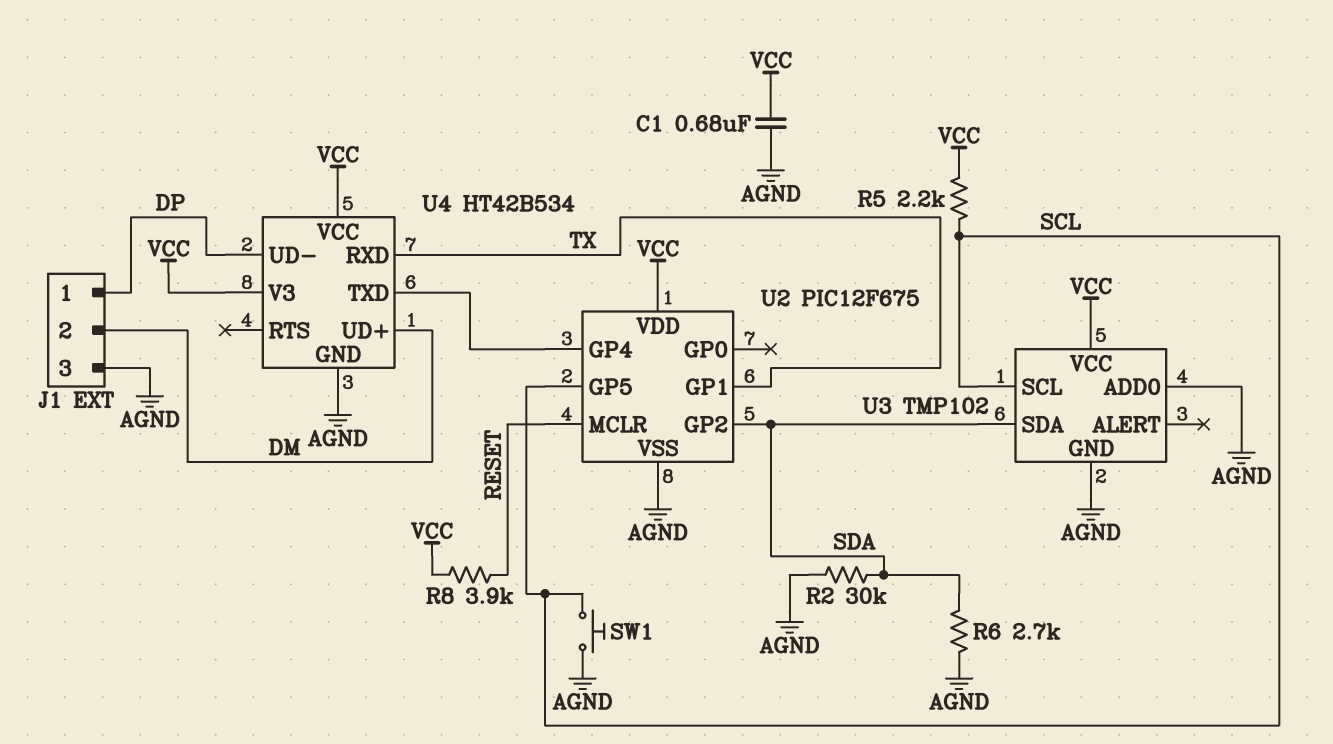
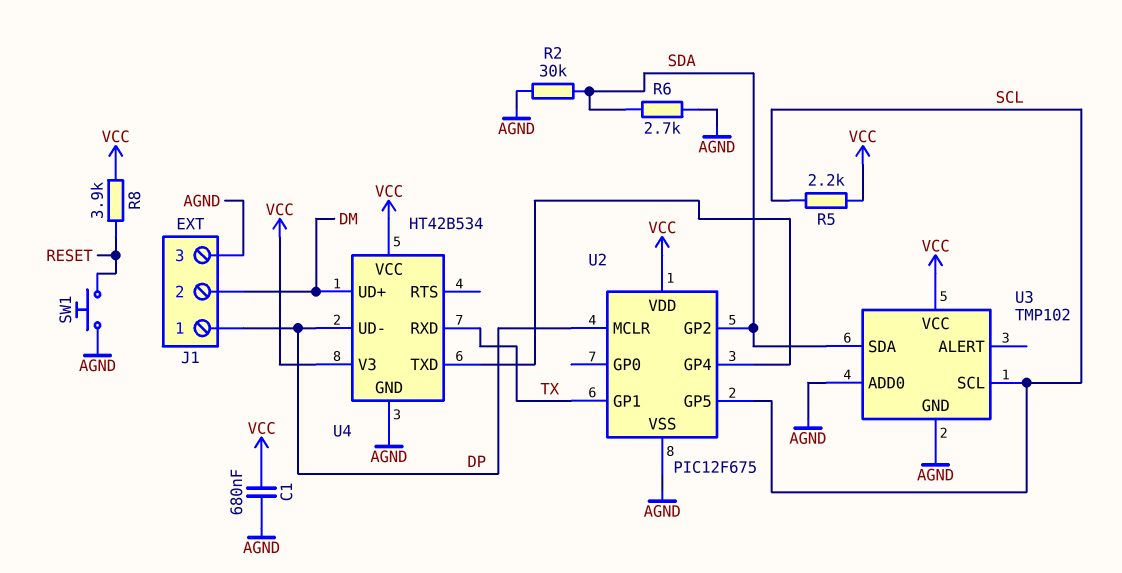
SW1: button (AGND, SCL) -> button (AGND, RESET)
U2 pin MCLR: RESET -> DP

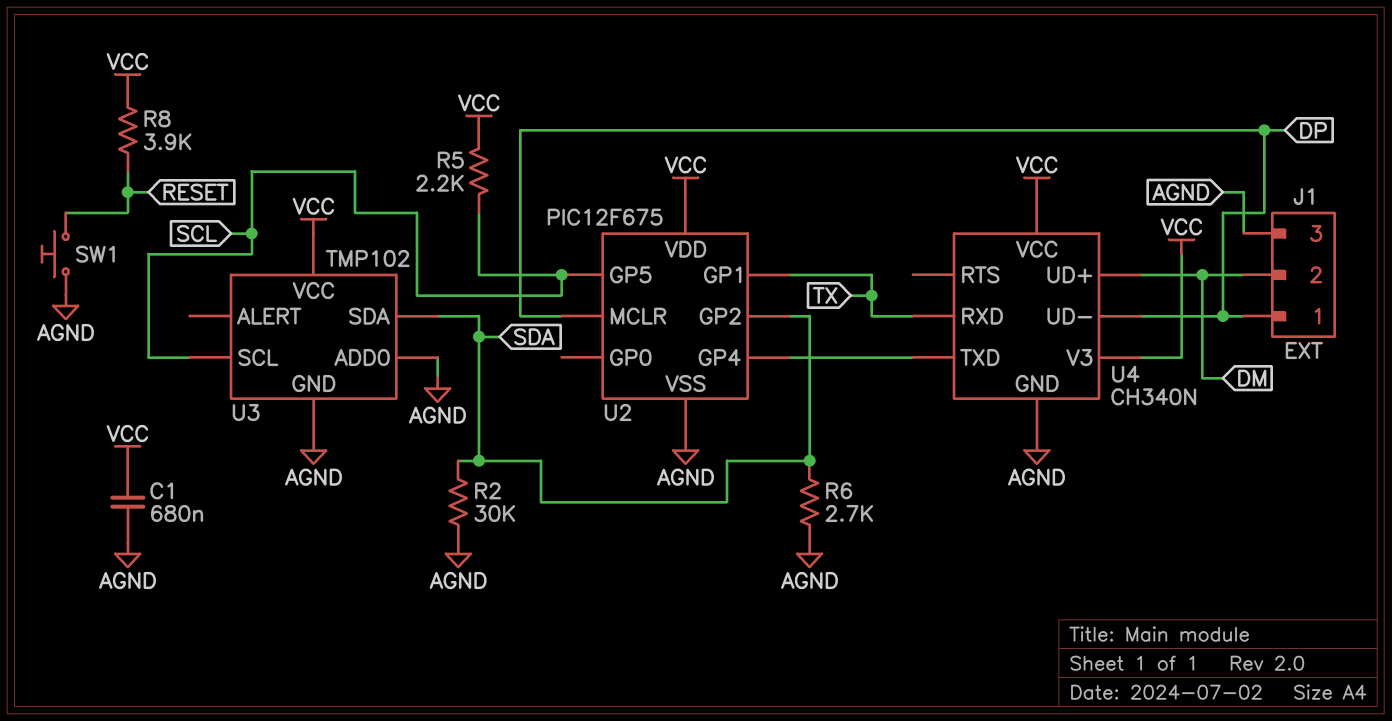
U4: HT42B534 -> CH340N

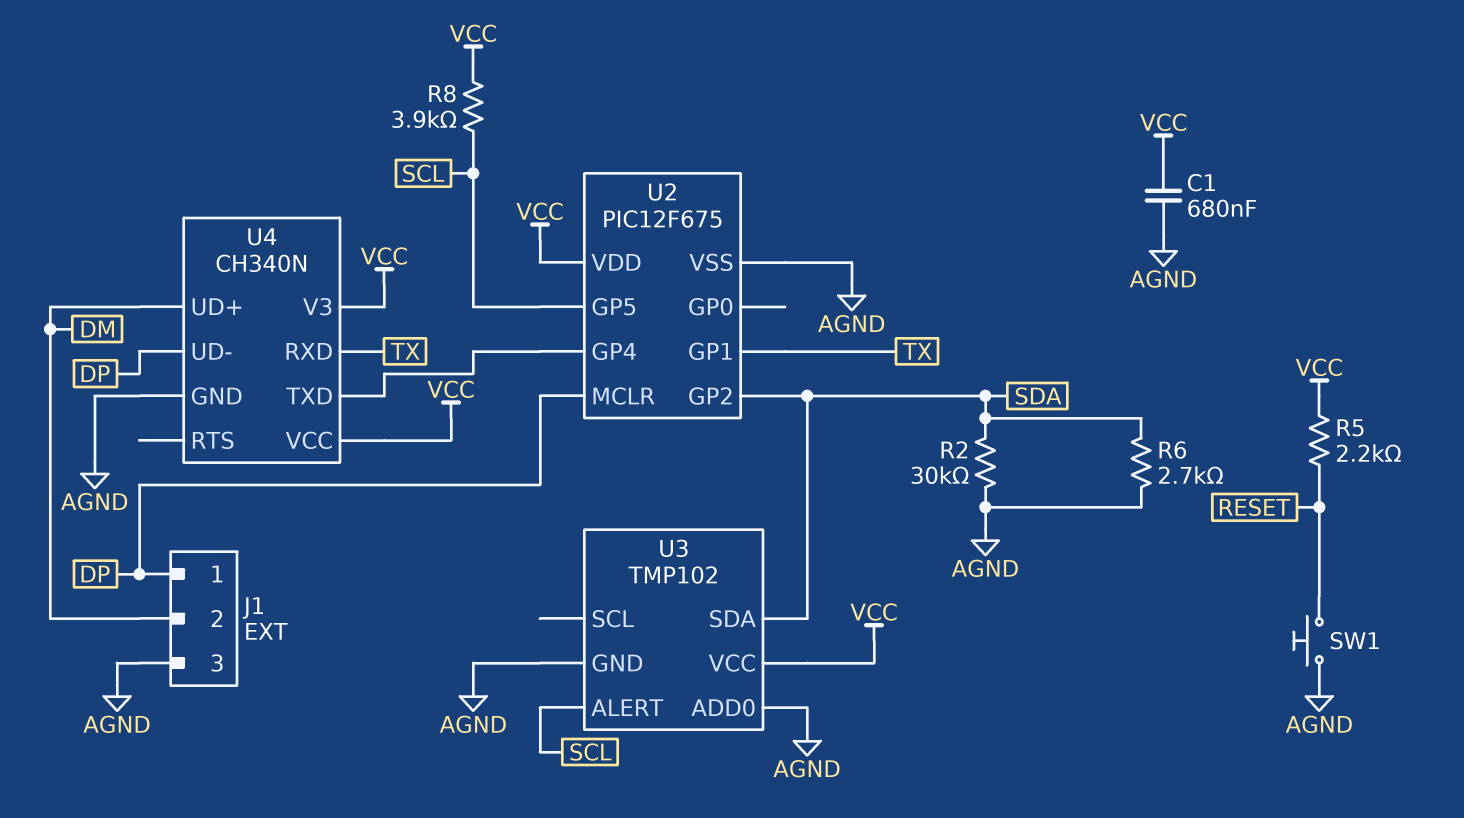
R5: 2.2k (SCL, VCC) -> 2.2k (RESET, VCC)
R8: 3.9k (RESET, VCC) -> 3.9k (SCL, VCC)
U3 pin ALERT: none -> SCL
U3 pin SCL: SCL -> none

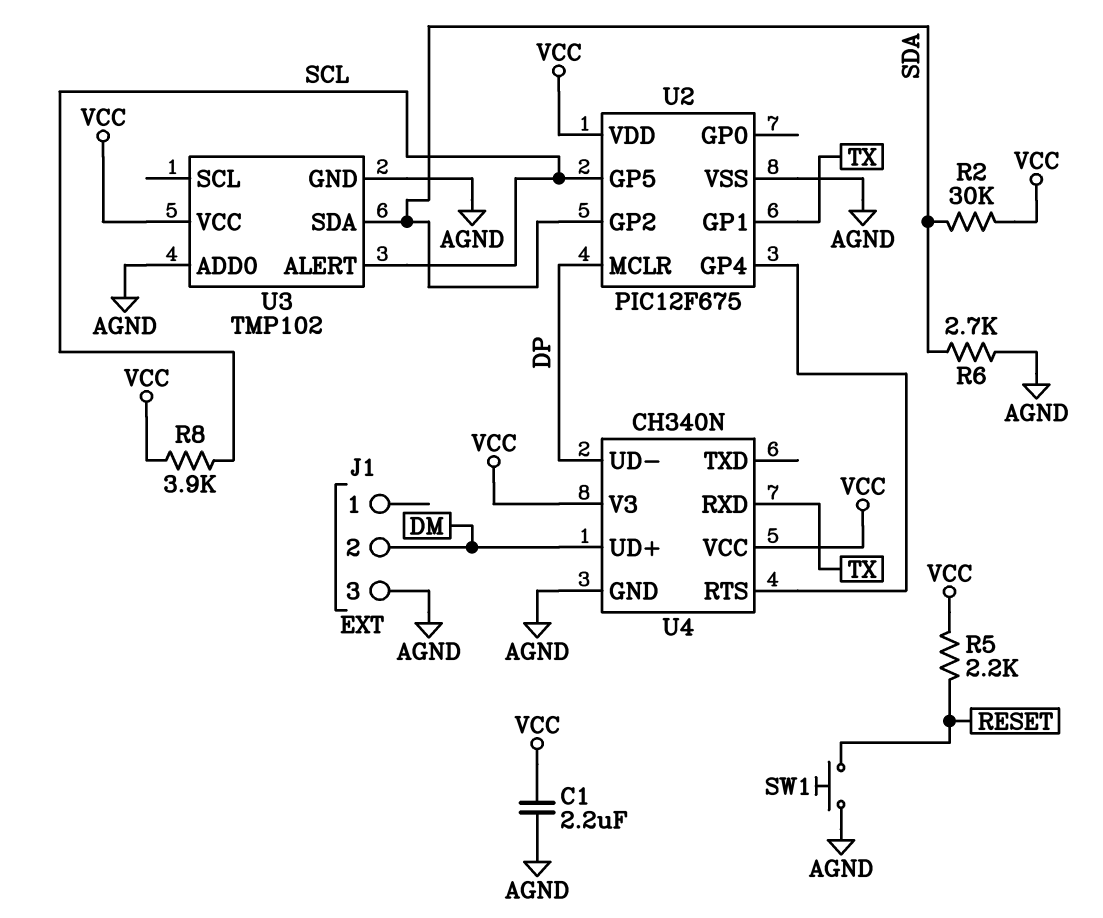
C1: 680nF (AGND, VCC) -> 2.2uF (AGND, VCC)
J1 pin 1: DP -> none
R2: 30k (AGND, SDA) -> 30k (SDA, VCC)
U4 pin RTS: none -> U2/GP4
U4 pin TXD: U2/GP4 -> none

